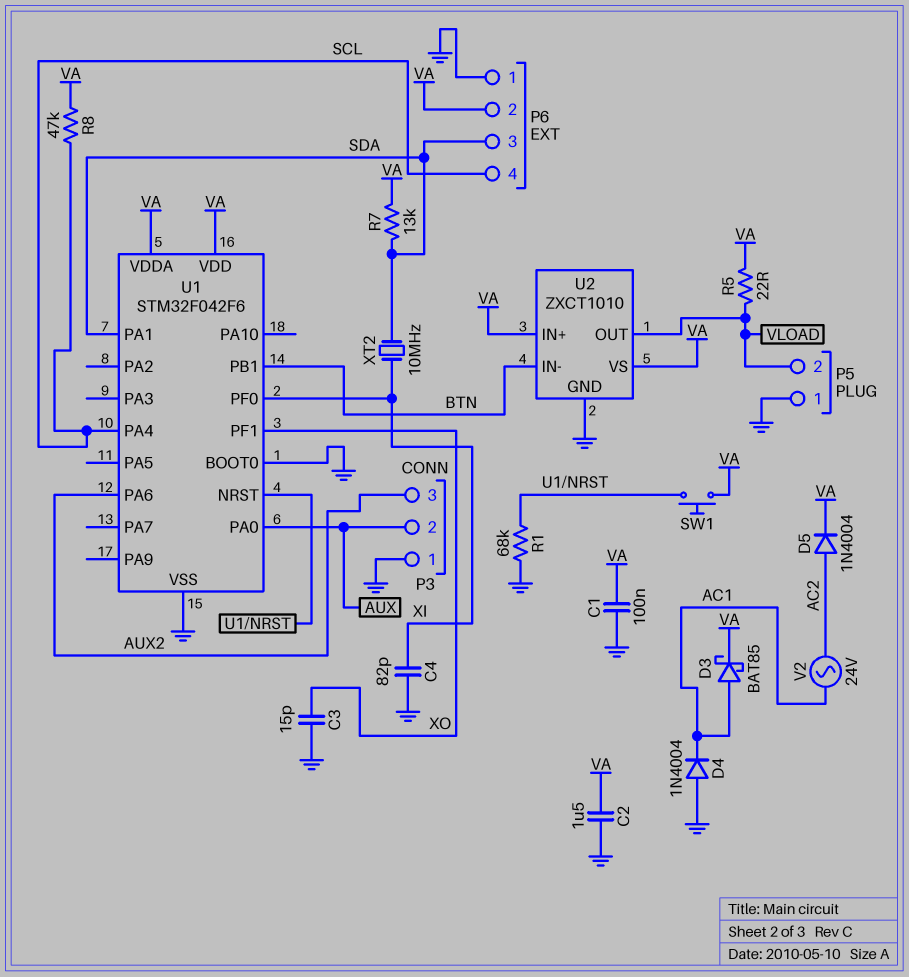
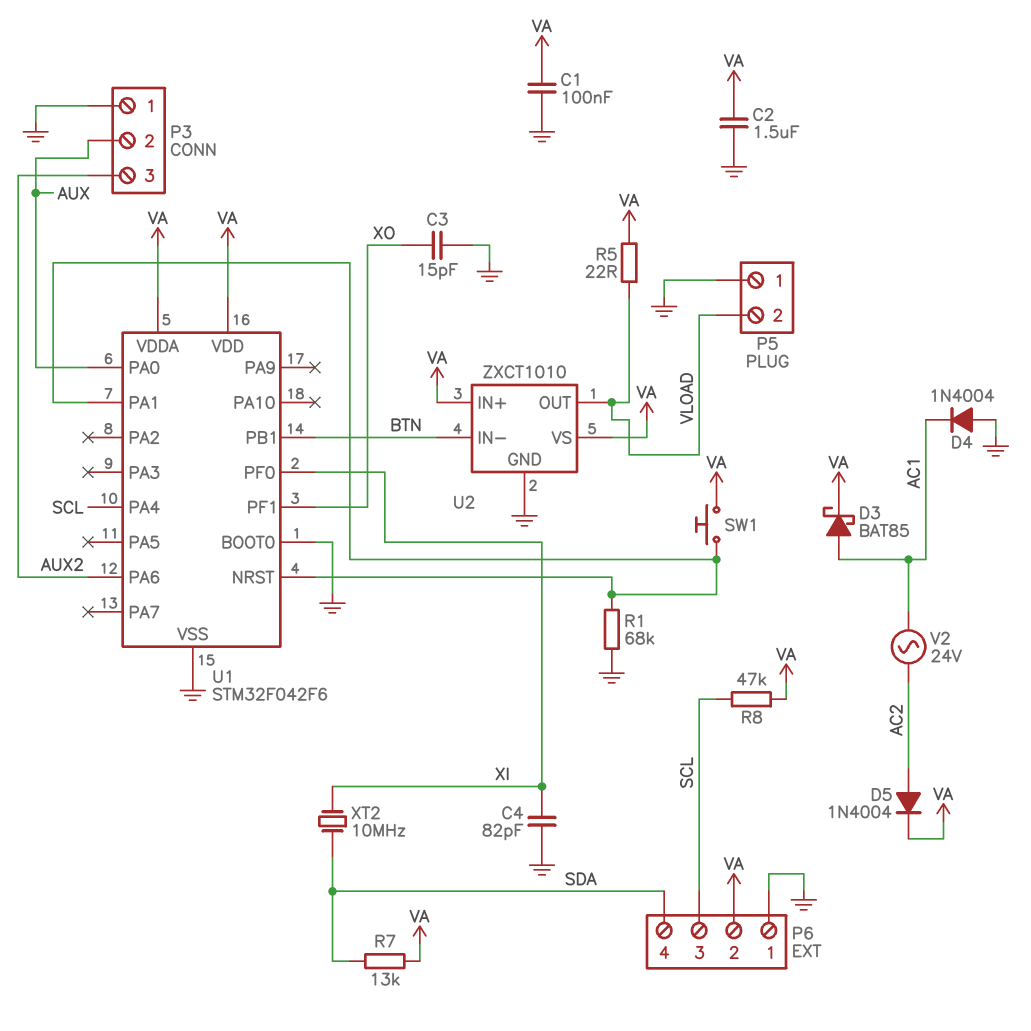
P6 pin 3: SDA -> SCL
P6 pin 4: SCL -> SDA
U1 pin PA1: SDA -> U1/NRST

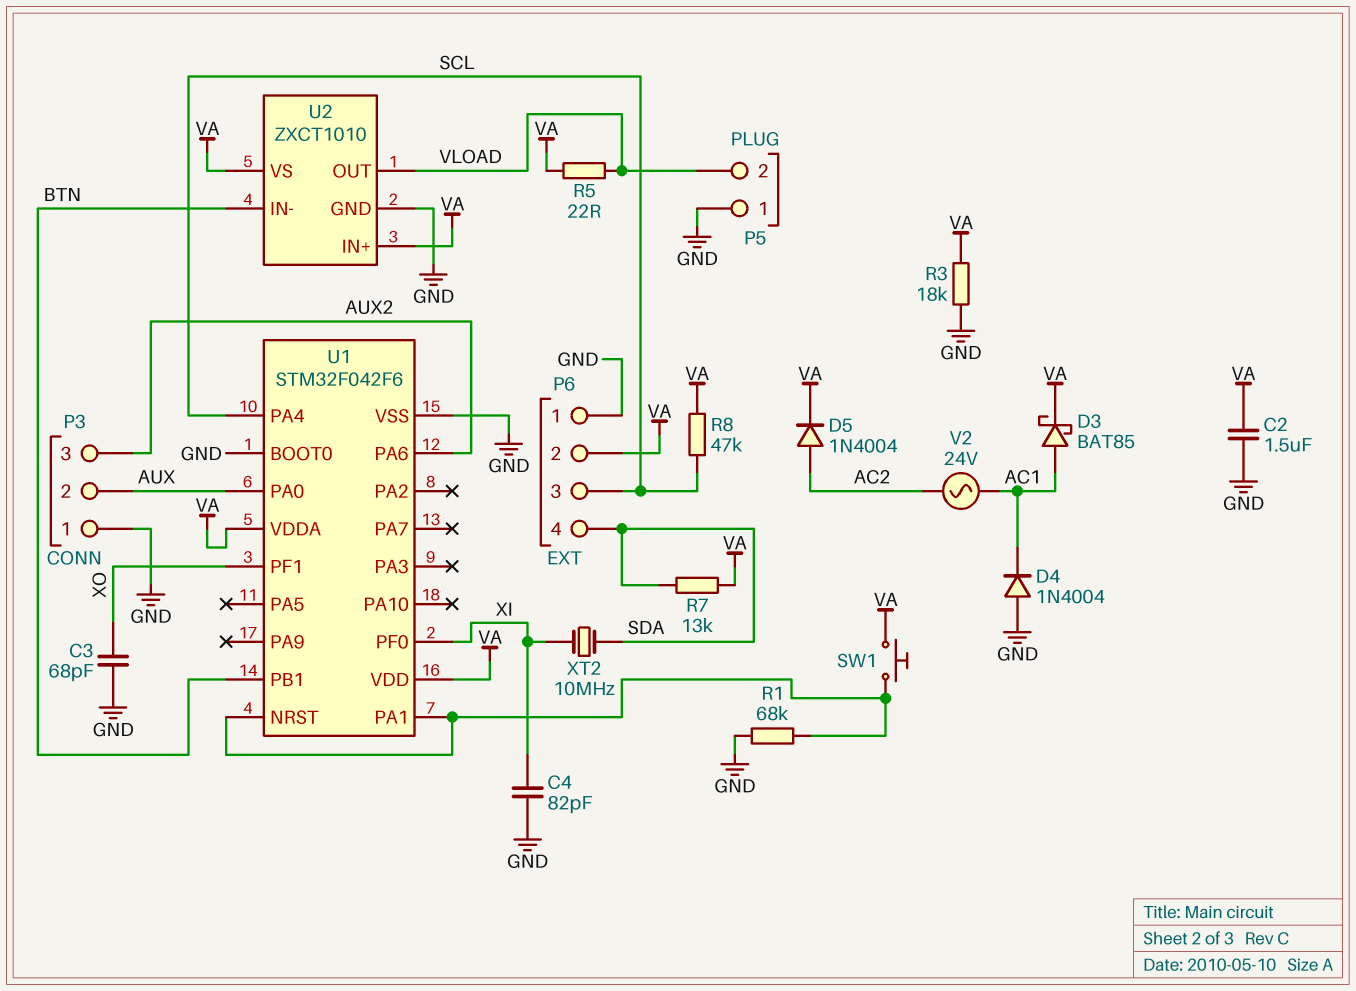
C1: 100nF (GND, VA) -> none
C3: 15pF (GND, XO) -> 68pF (GND, XO)
R3: none -> 18k (GND, VA)

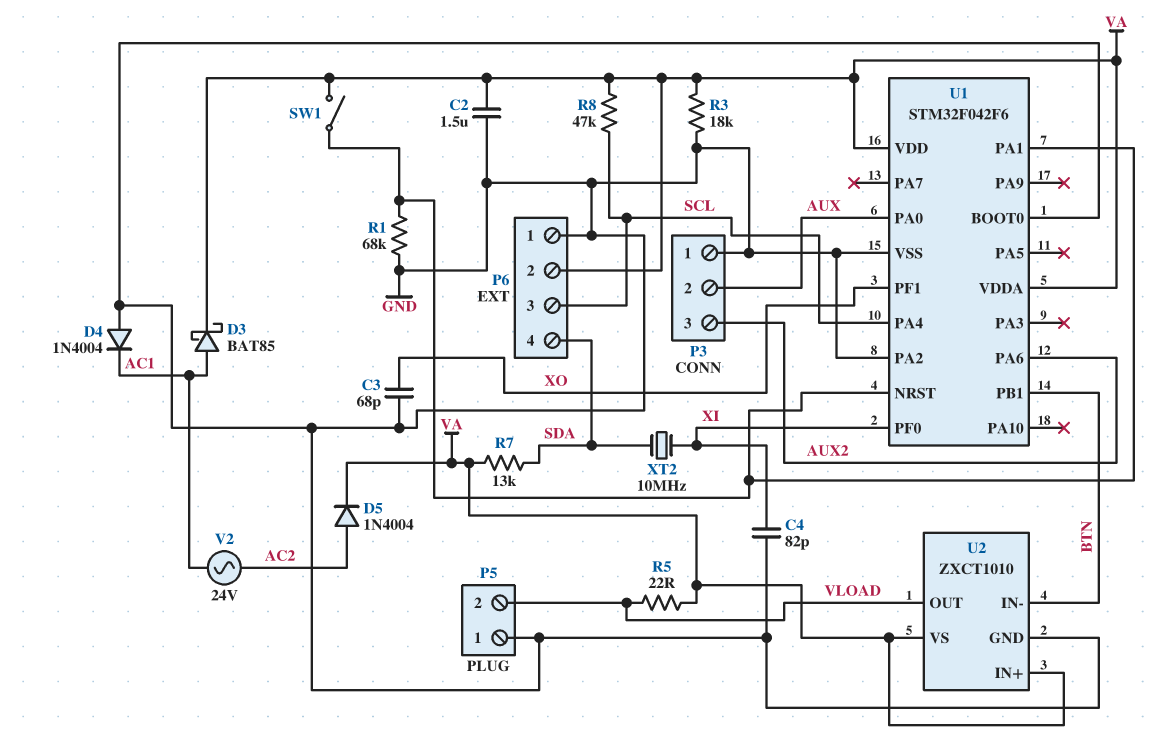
SW1: button (U1/NRST, VA) -> switch (U1/NRST, VA)
U1 pin PA2: none -> GND

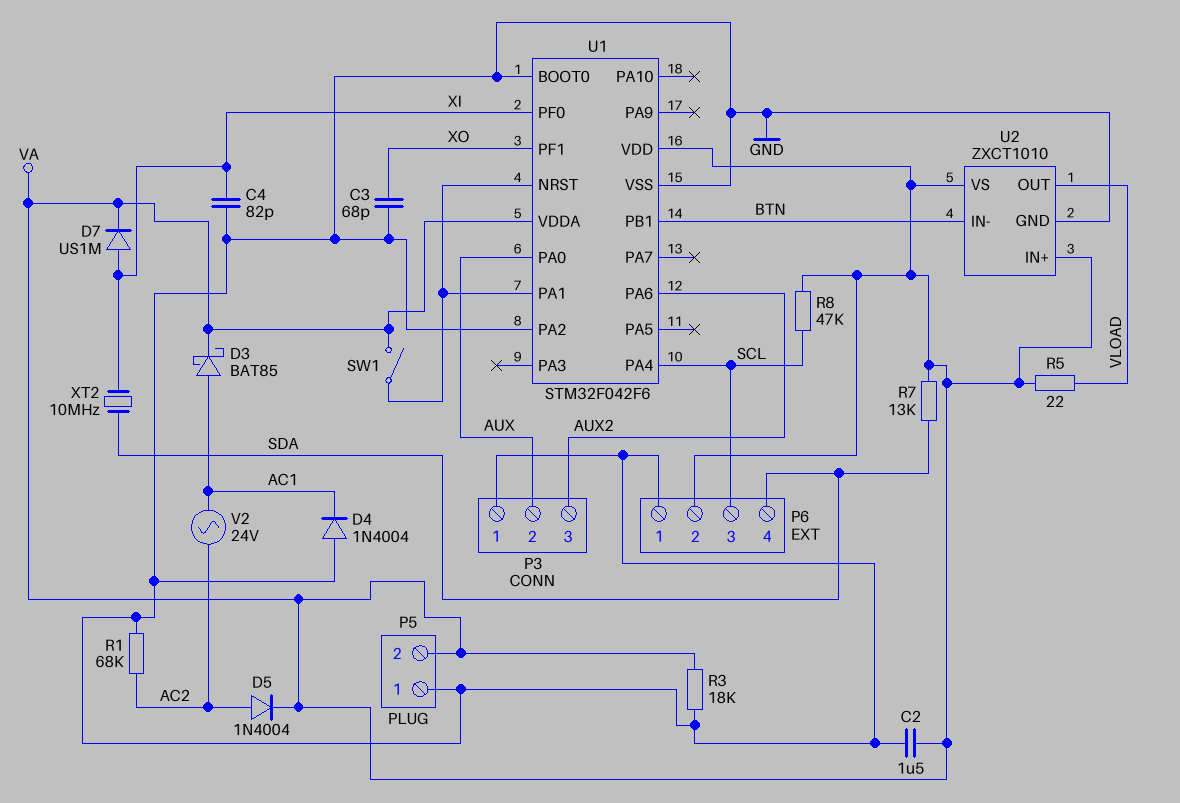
D7: none -> diode US1M (A XI, K VA)
P5 pin 2: VLOAD -> VA
R1: 68k (GND, U1/NRST) -> 68k (AC2, GND)

